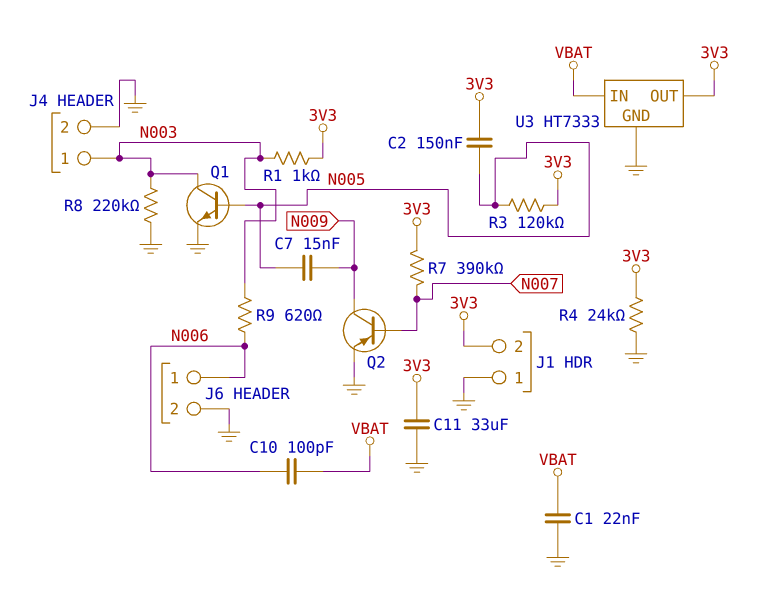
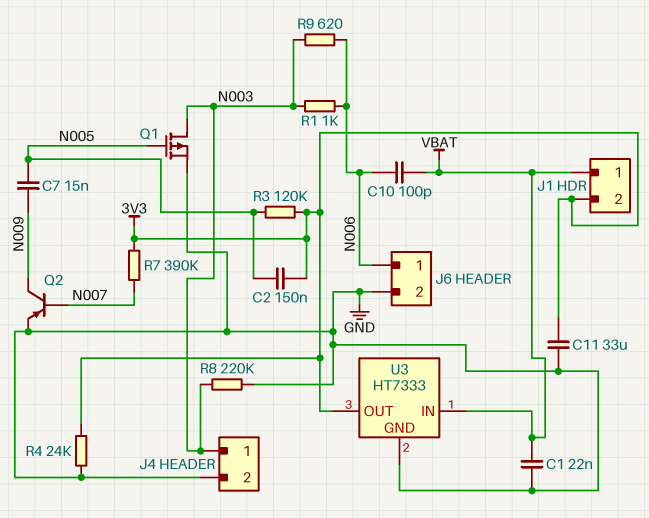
J1 pin 1: GND -> VBAT
Q1: NPN (B N005, C N003, E GND) -> PMOS (G N005, D N003, S GND)
R1: 1k (3V3, N003) -> 1k (N003, N006)

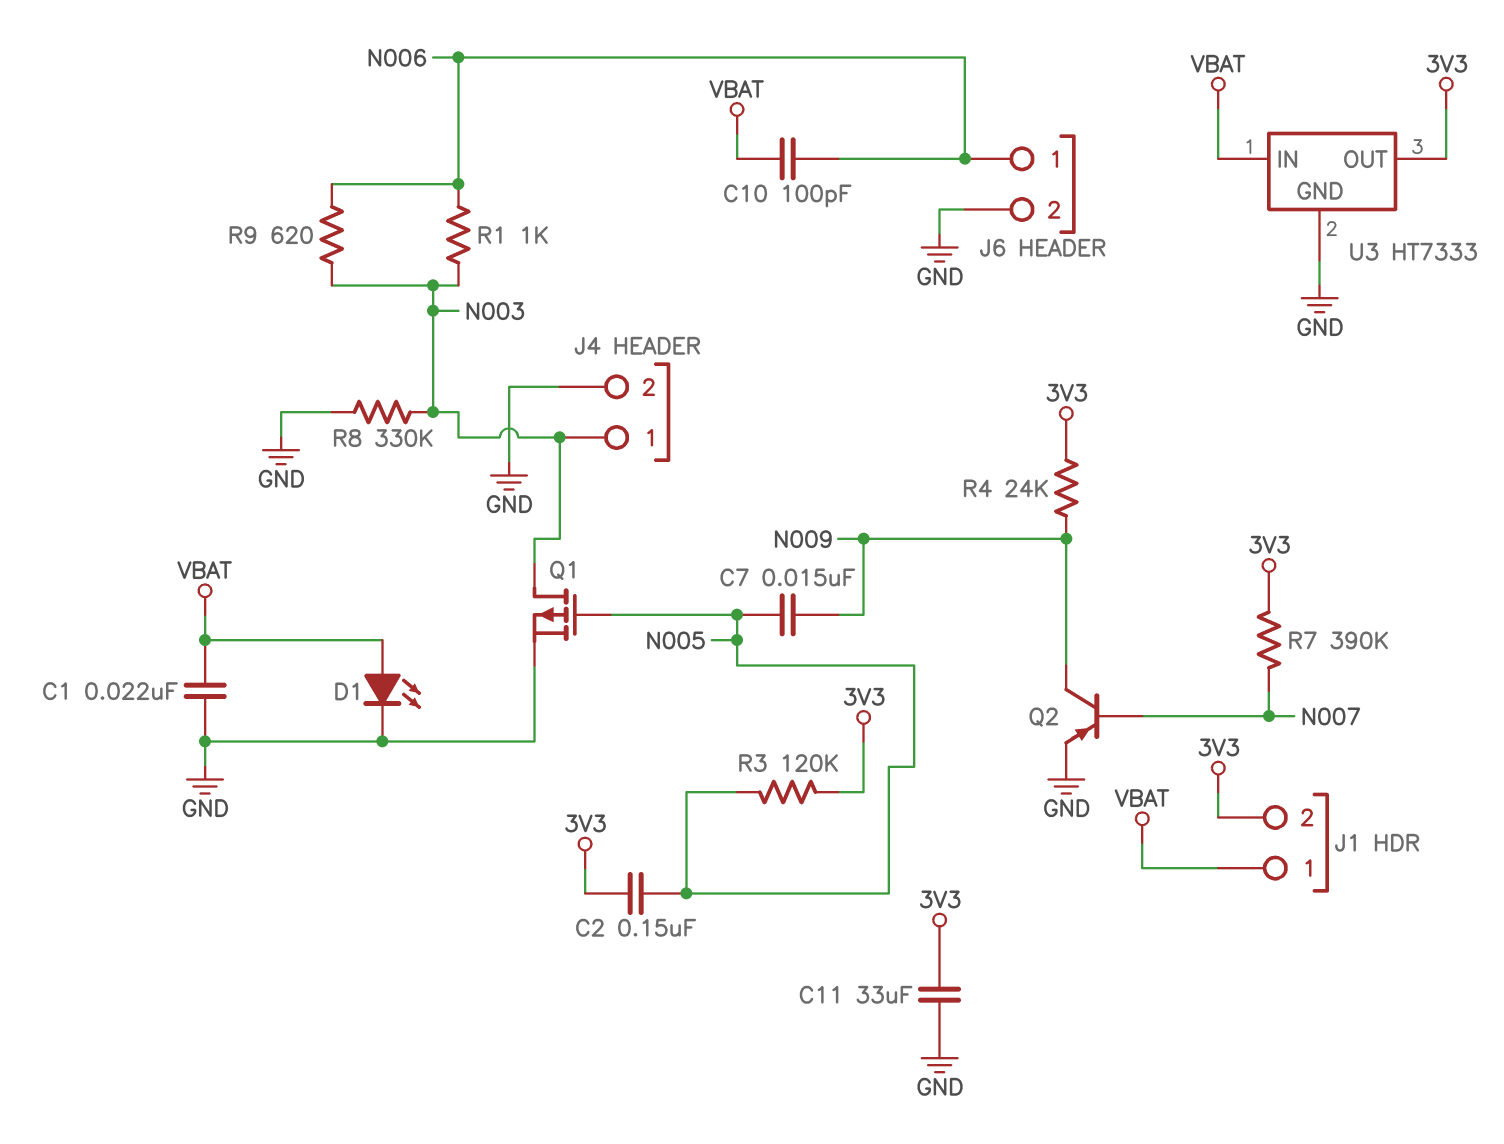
D1: none -> LED (A VBAT, K GND)
R4: 24k (3V3, GND) -> 24k (3V3, N009)
R8: 220k (GND, N003) -> 330k (GND, N003)

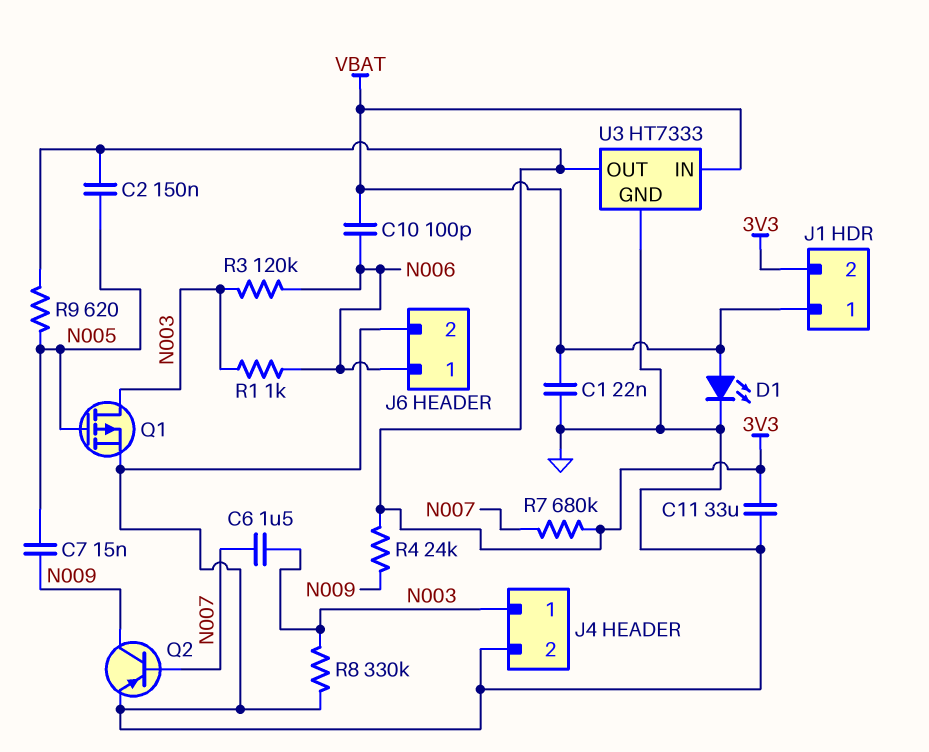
C6: none -> 1.5uF (N003, N007)
R3: 120k (3V3, N005) -> 120k (N003, N006)
R7: 390k (3V3, N007) -> 680k (3V3, N007)
R9: 620 (N003, N006) -> 620 (3V3, N005)

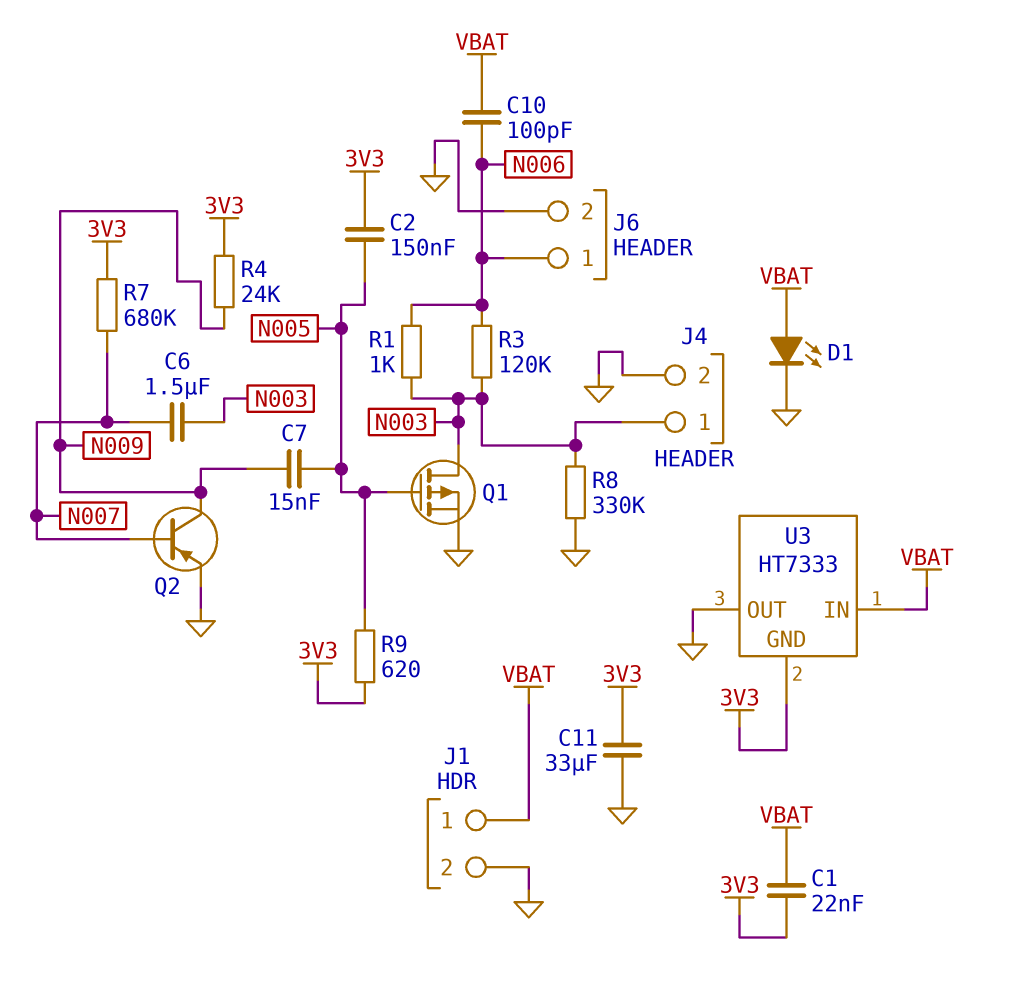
C1: 22nF (GND, VBAT) -> 22nF (3V3, VBAT)
J1 pin 2: 3V3 -> GND
U3 pin GND: GND -> 3V3
U3 pin OUT: 3V3 -> GND

